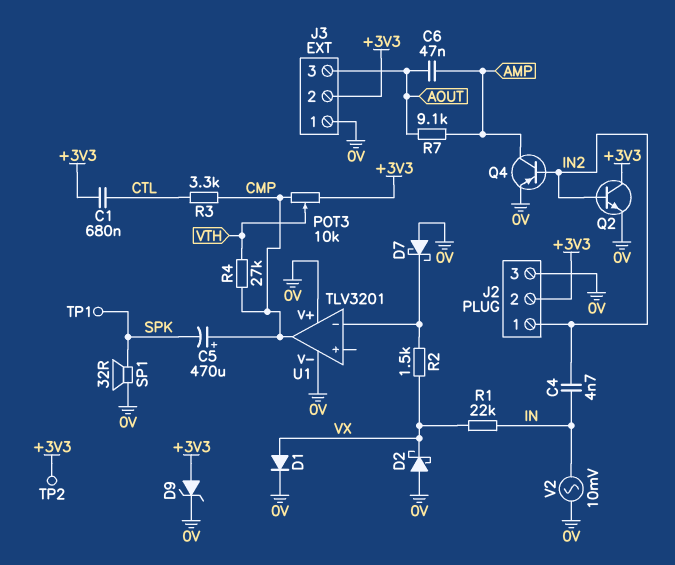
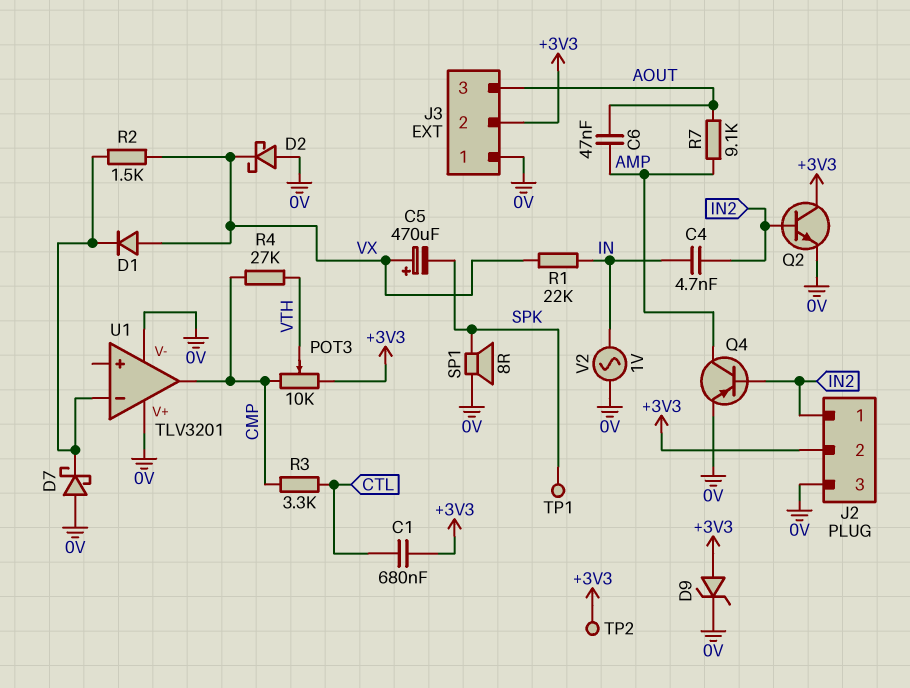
C5: 470uF (plus CMP, minus SPK) -> 470uF (plus VX, minus SPK)
D1: diode (A VX, K 0V) -> diode (A VX, K U1/in-)
SP1: speaker 32R (0V, SPK) -> speaker 8R (0V, SPK)
V2: AC 10mV (0V, IN) -> AC 1V (0V, IN)

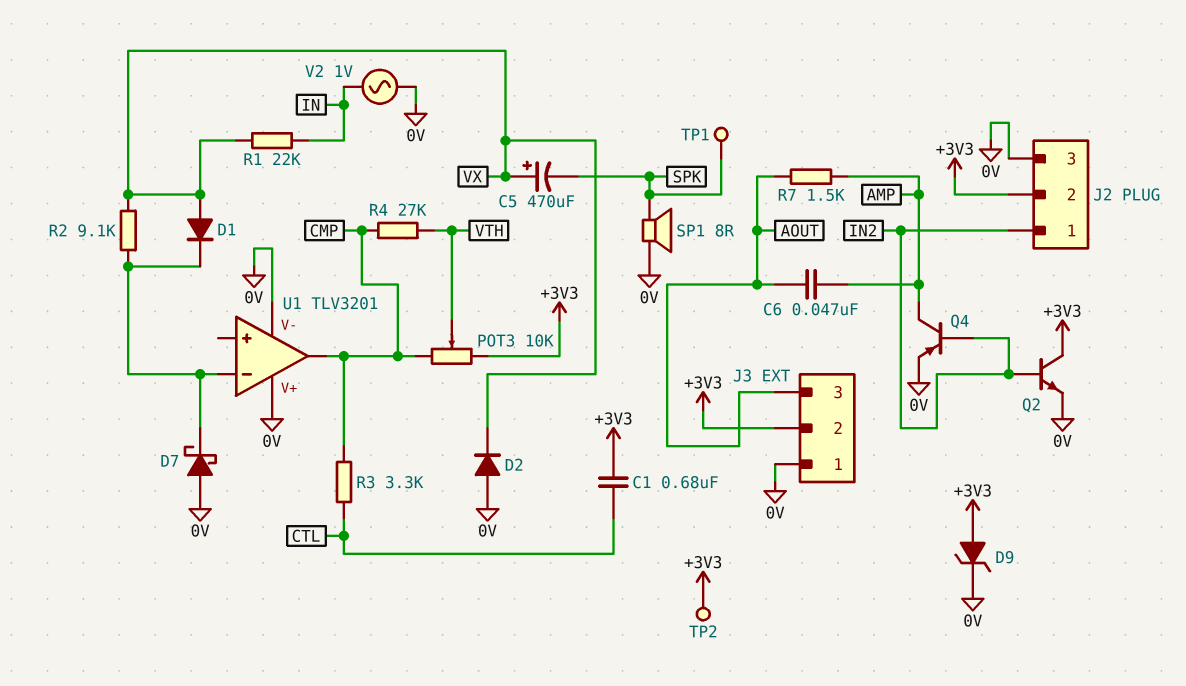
C4: 4.7nF (IN, IN2) -> none
D2: schottky (A 0V, K VX) -> diode (A 0V, K VX)
R2: 1.5k (U1/in-, VX) -> 9.1k (U1/in-, VX)
R7: 9.1k (AMP, AOUT) -> 1.5k (AMP, AOUT)

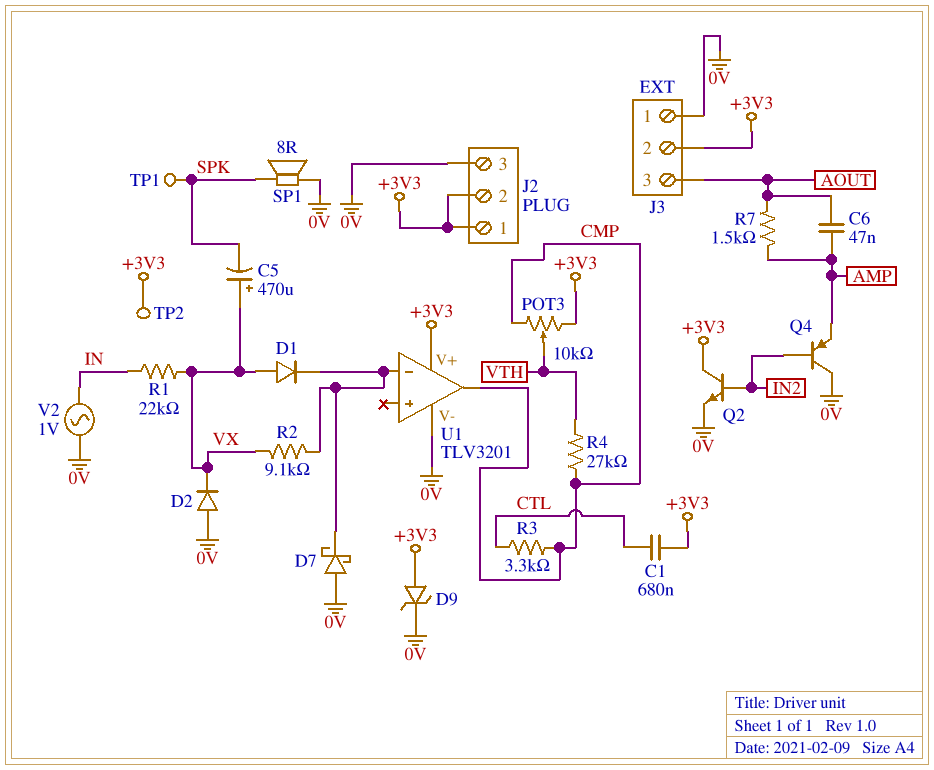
J2 pin 1: IN2 -> +3V3
Q4: PNP (B IN2, C AMP, E 0V) -> PNP (B IN2, C 0V, E AMP)
U1 pin V+: 0V -> +3V3

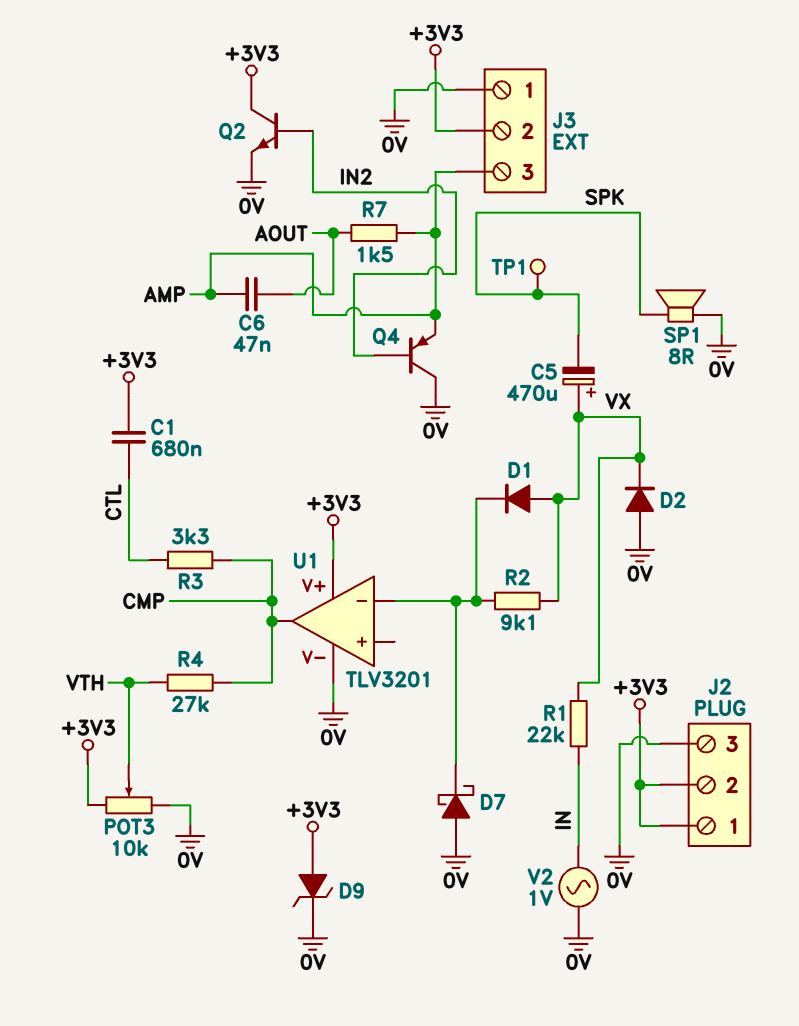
J3 pin 3: AOUT -> AMP
POT3: 10k (+3V3, CMP, wiper VTH) -> 10k (+3V3, 0V, wiper VTH)
TP2: test point (+3V3) -> none

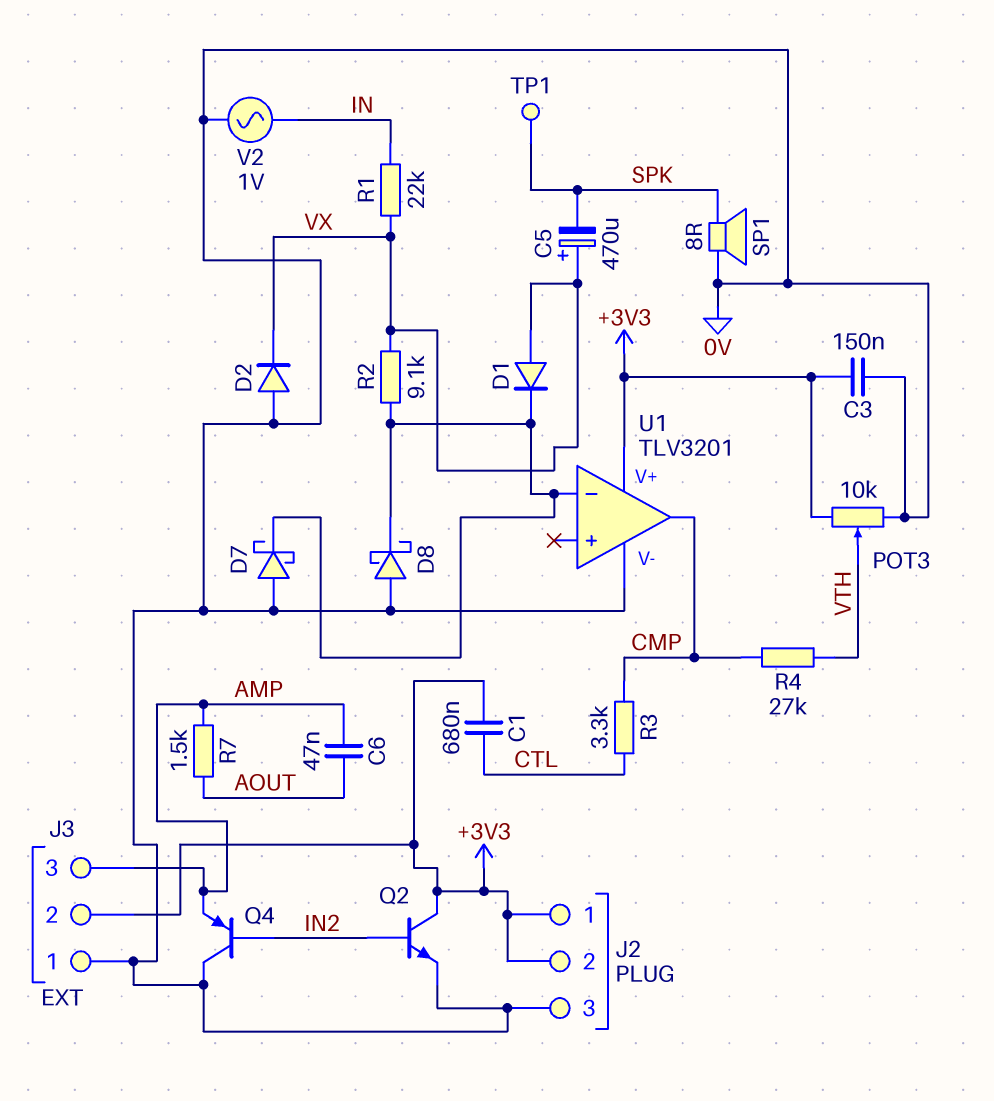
C3: none -> 150nF (+3V3, 0V)
D8: none -> schottky (A 0V, K U1/in-)
D9: zener (A +3V3, K 0V) -> none

